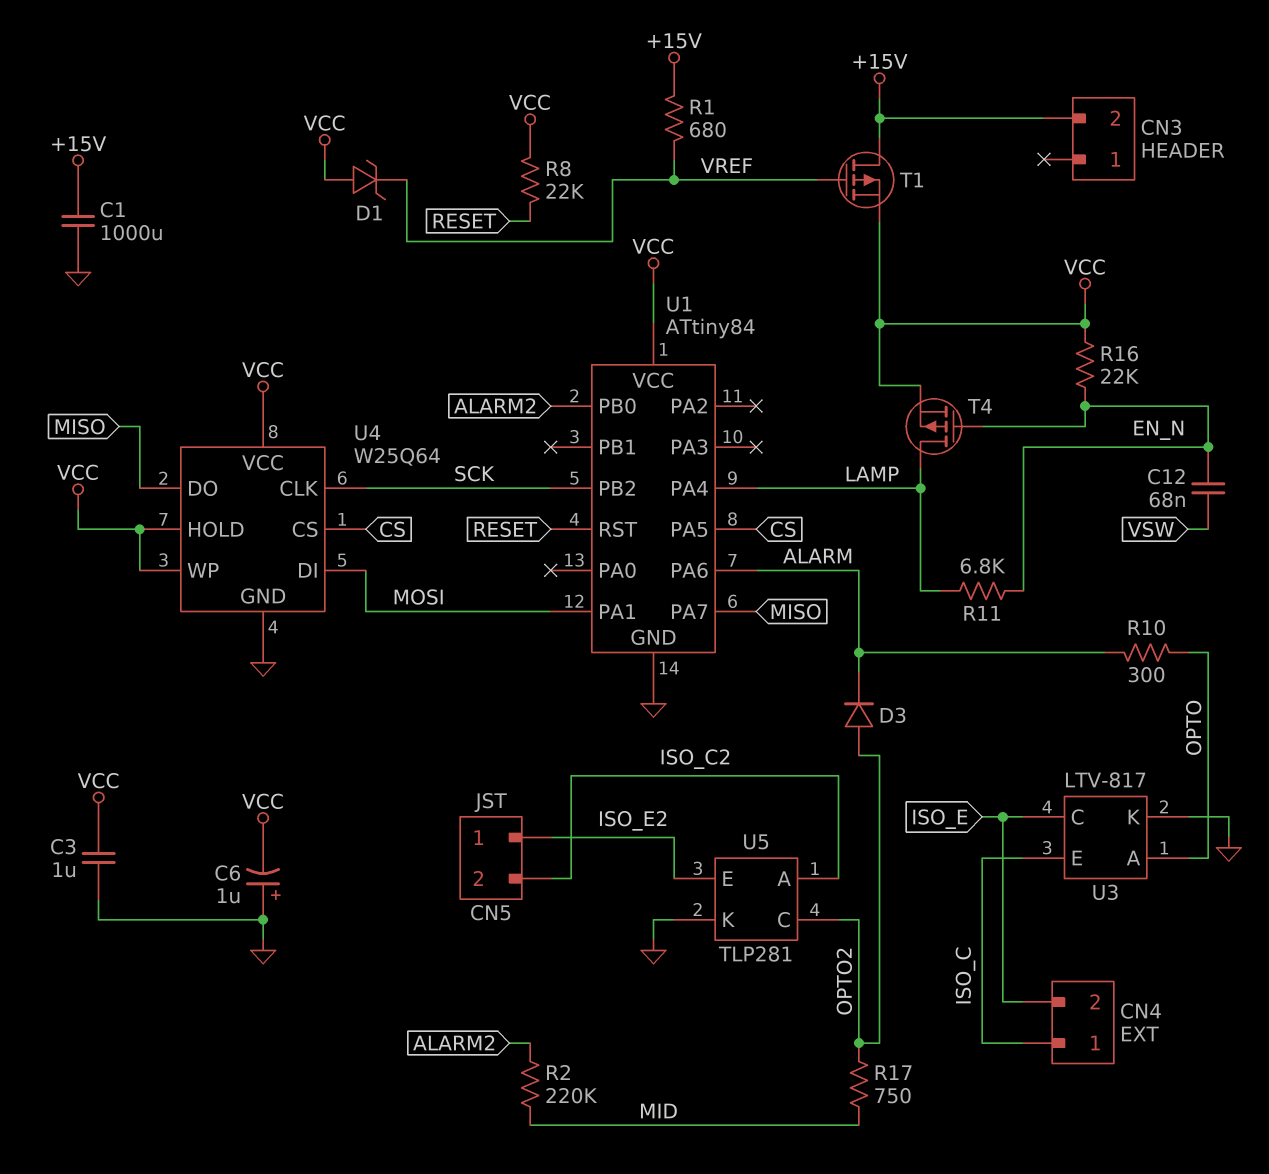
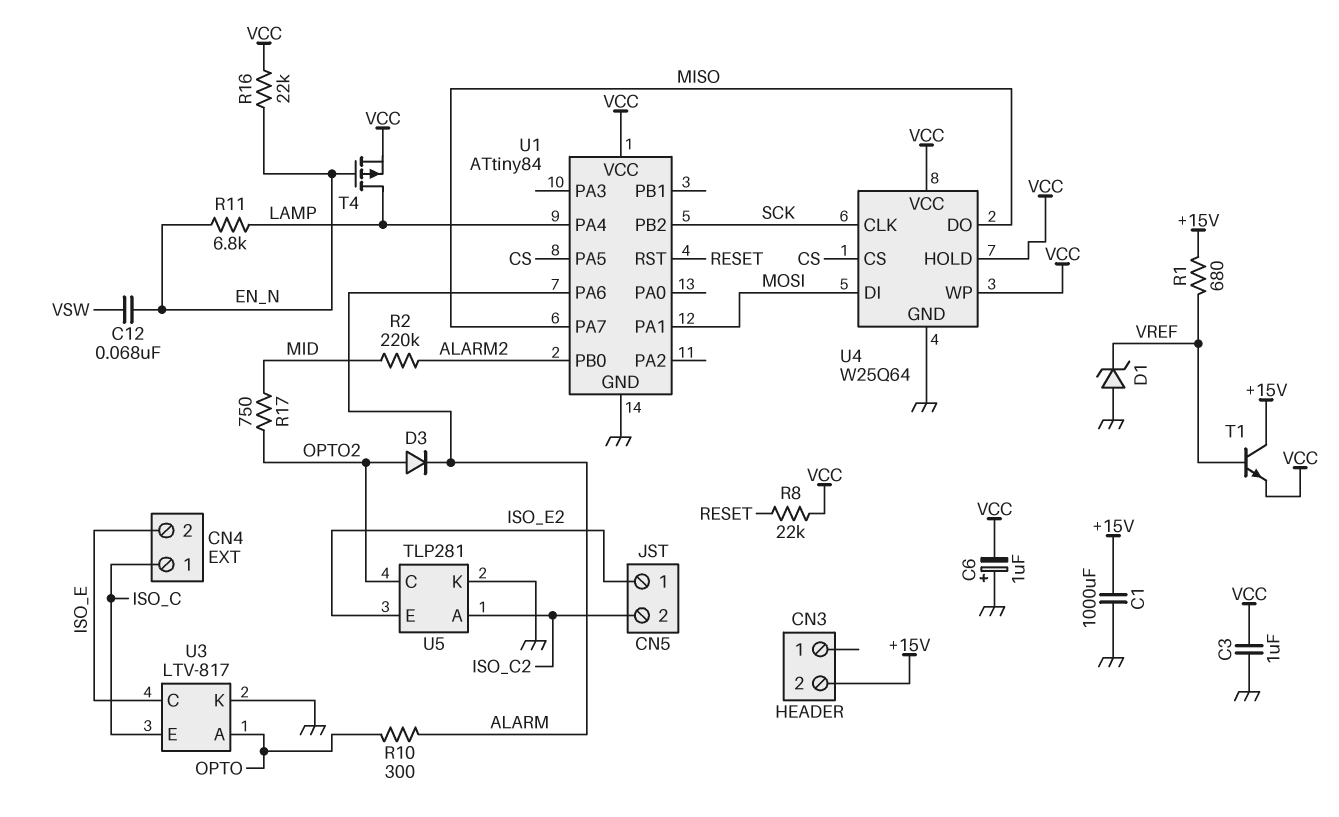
D1: zener (A VCC, K VREF) -> zener (A GND, K VREF)
T1: PMOS (G VREF, D +15V, S VCC) -> NPN (B VREF, C +15V, E VCC)

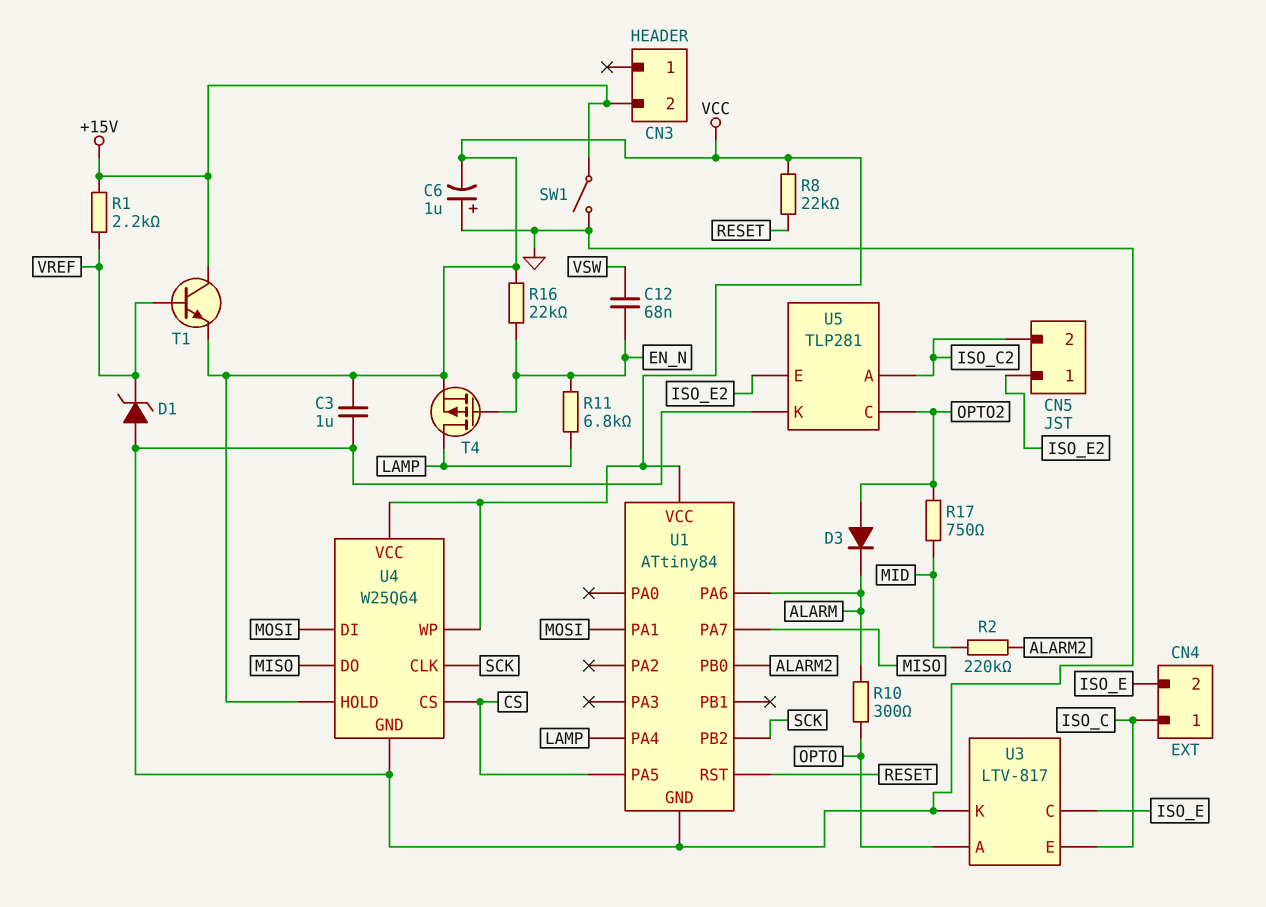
C1: 1000uF (+15V, GND) -> none
R1: 680 (+15V, VREF) -> 2.2k (+15V, VREF)
SW1: none -> switch (+15V, GND)

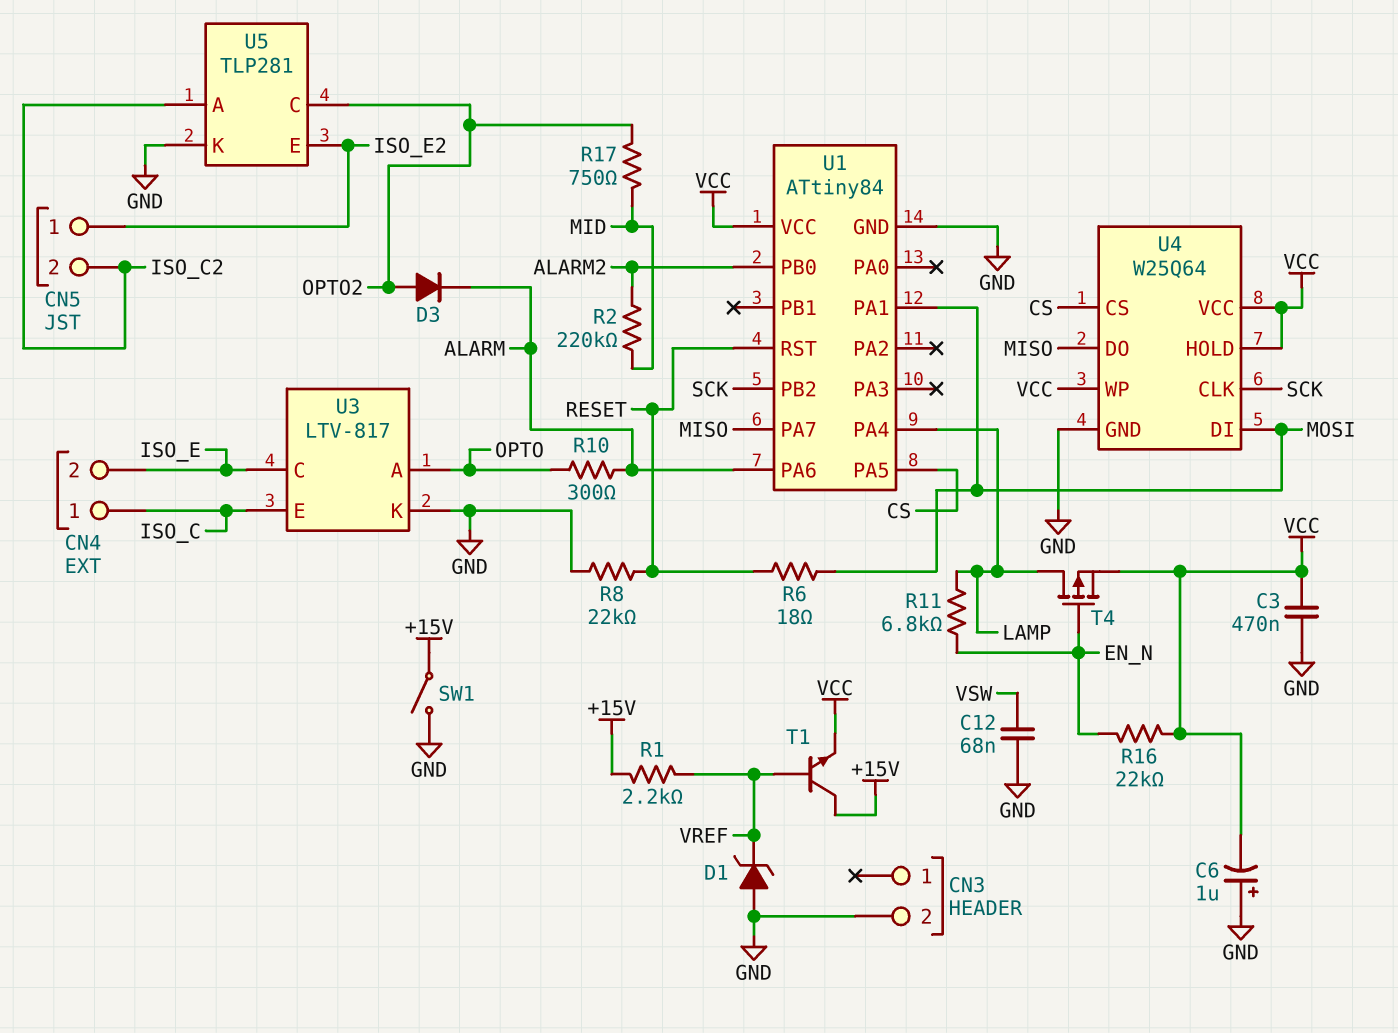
C3: 1uF (GND, VCC) -> 470nF (GND, VCC)
C12: 68nF (EN_N, VSW) -> 68nF (GND, VSW)
CN3 pin 2: +15V -> GND
R6: none -> 18 (MOSI, RESET)
R8: 22k (RESET, VCC) -> 22k (GND, RESET)

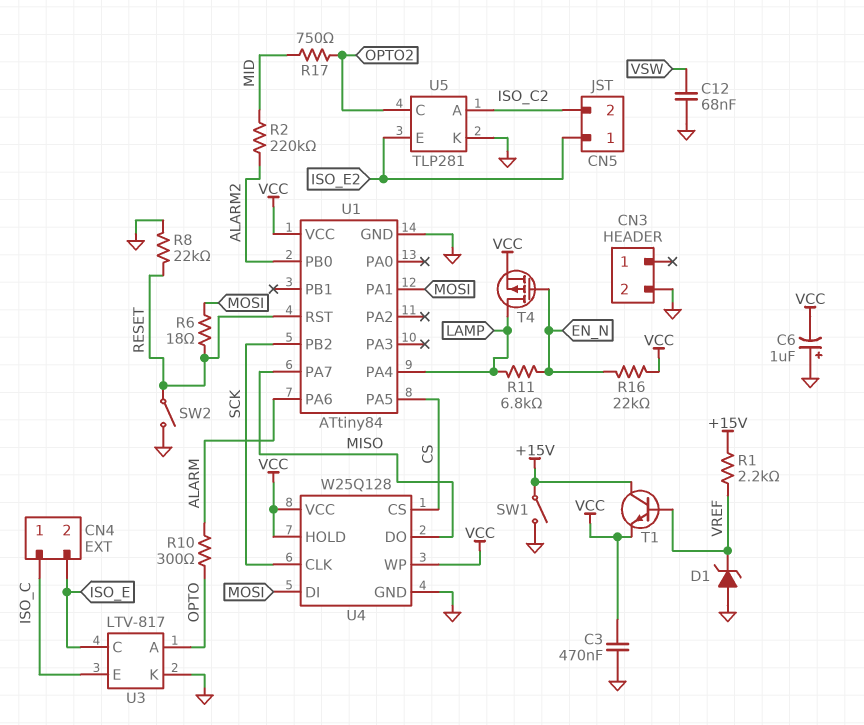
D3: diode (A OPTO2, K ALARM) -> none
SW2: none -> switch (GND, RESET)
U4: W25Q64 -> W25Q128

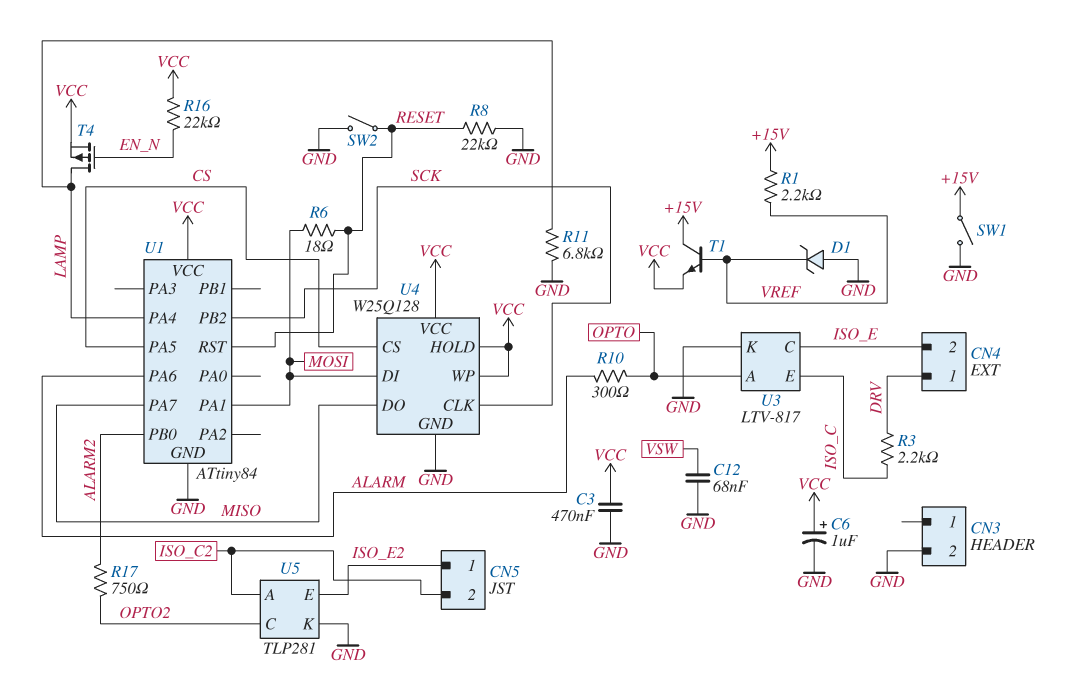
C6: 1uF (plus GND, minus VCC) -> 1uF (plus VCC, minus GND)
CN4 pin 1: ISO_C -> DRV
R2: 220k (ALARM2, MID) -> none
R3: none -> 2.2k (DRV, ISO_C)
R11: 6.8k (EN_N, LAMP) -> 6.8k (GND, LAMP)
R17: 750 (MID, OPTO2) -> 750 (ALARM2, OPTO2)

